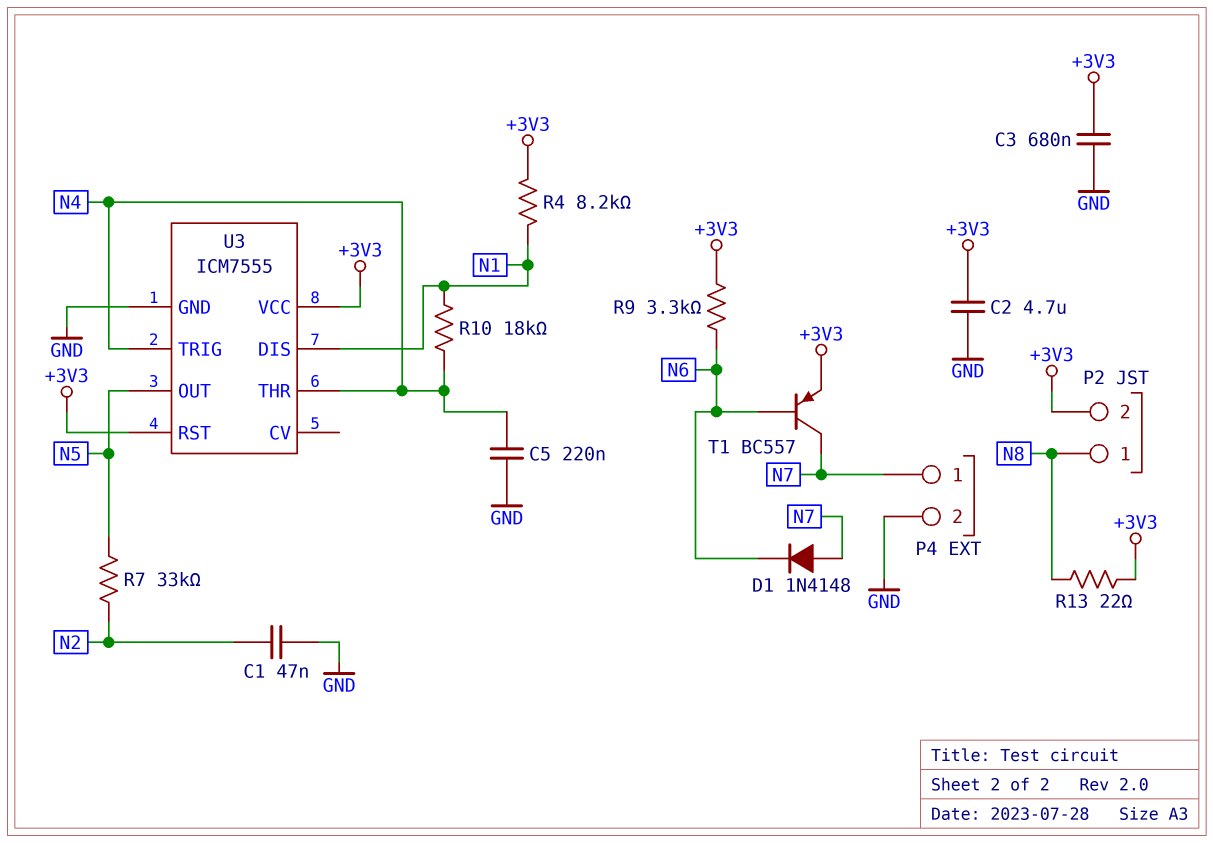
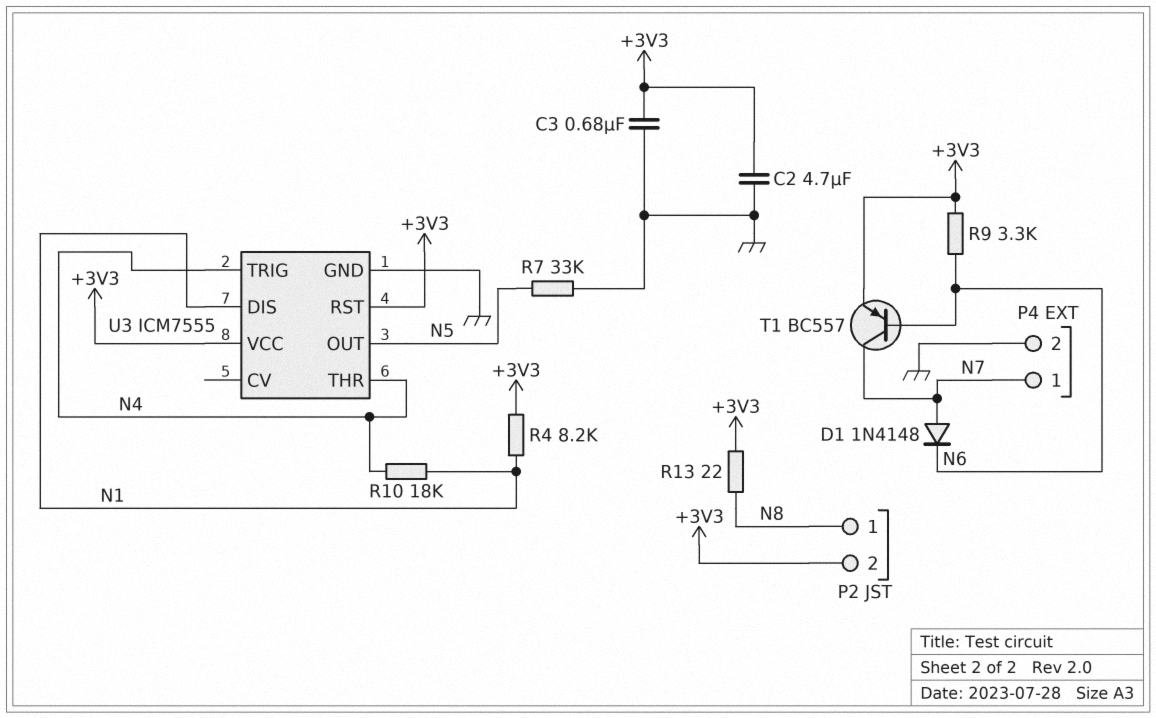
C1: 47nF (GND, N2) -> none
C5: 220nF (GND, N4) -> none
R7: 33k (N2, N5) -> 33k (GND, N5)

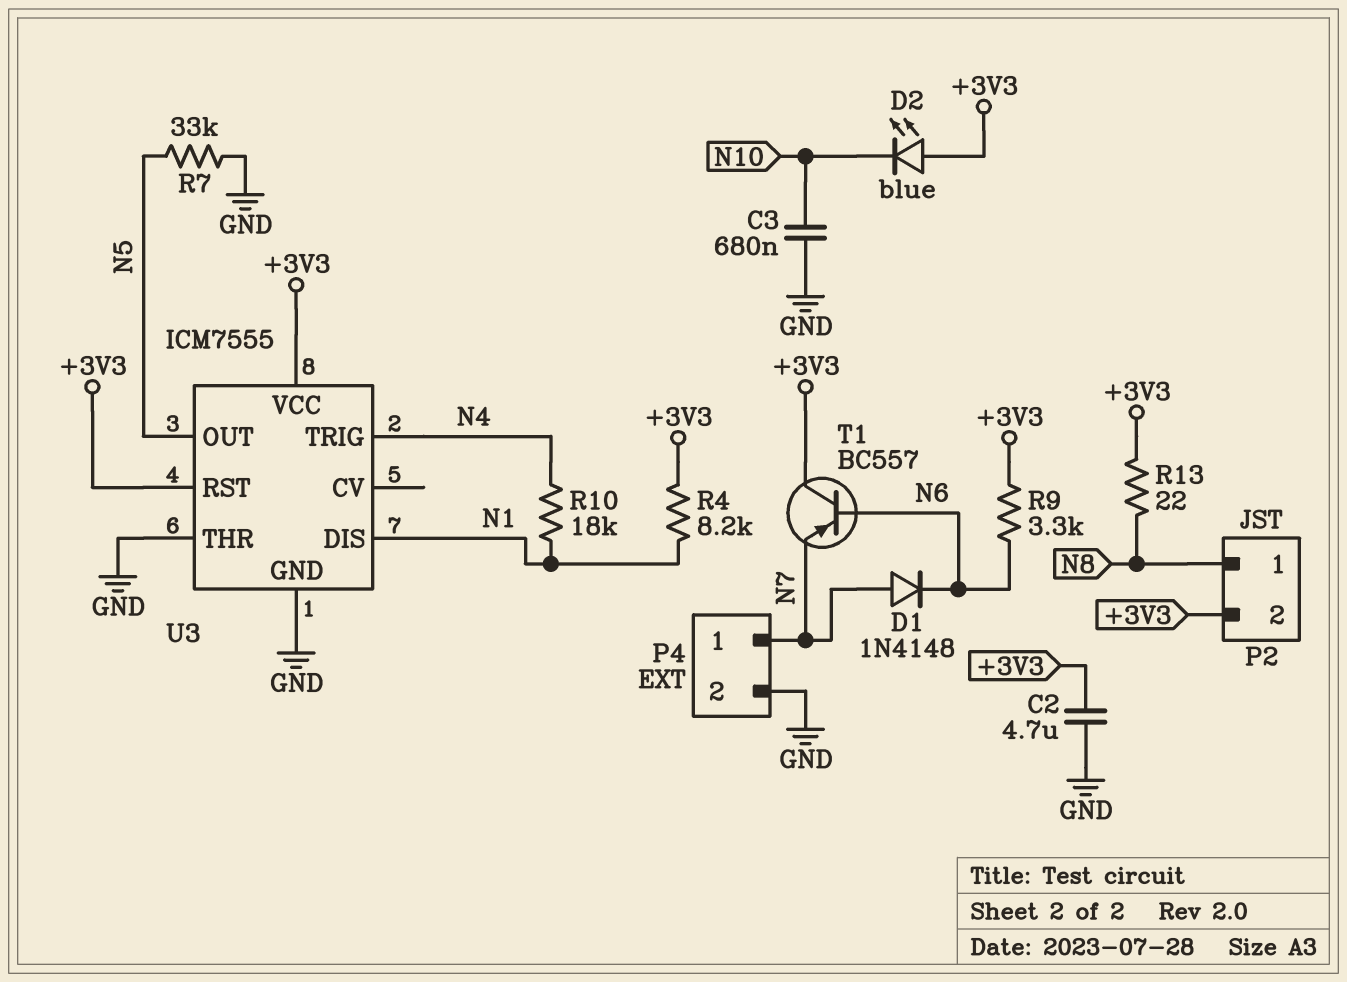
C3: 680nF (+3V3, GND) -> 680nF (GND, N10)
D2: none -> LED blue (A +3V3, K N10)
T1: PNP BC557 (B N6, C N7, E +3V3) -> PNP BC557 (B N6, C +3V3, E N7)
U3 pin THR: N4 -> GND

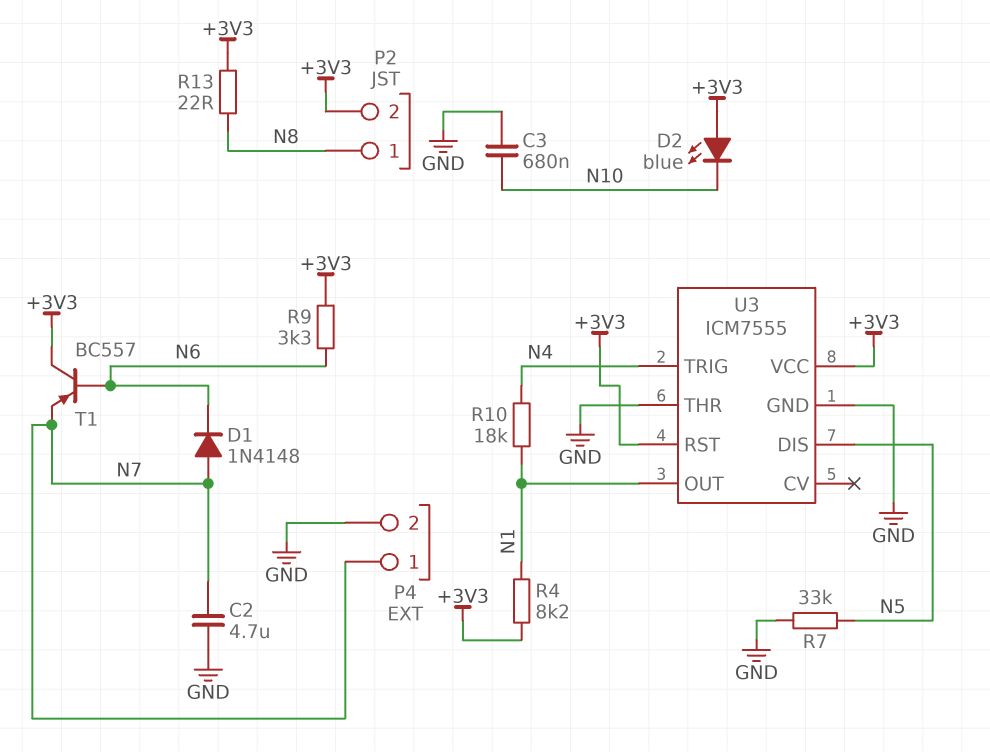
C2: 4.7uF (+3V3, GND) -> 4.7uF (GND, N7)
U3 pin DIS: N1 -> N5
U3 pin OUT: N5 -> N1

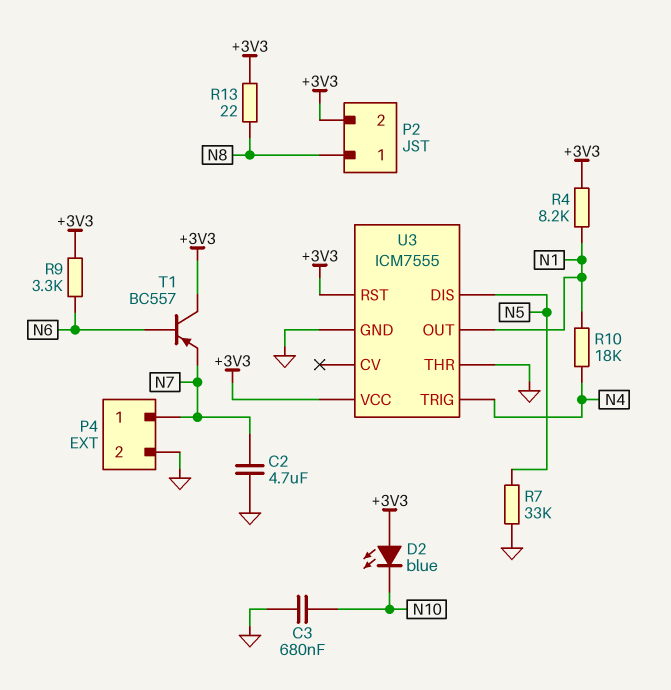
D1: diode 1N4148 (A N7, K N6) -> none

